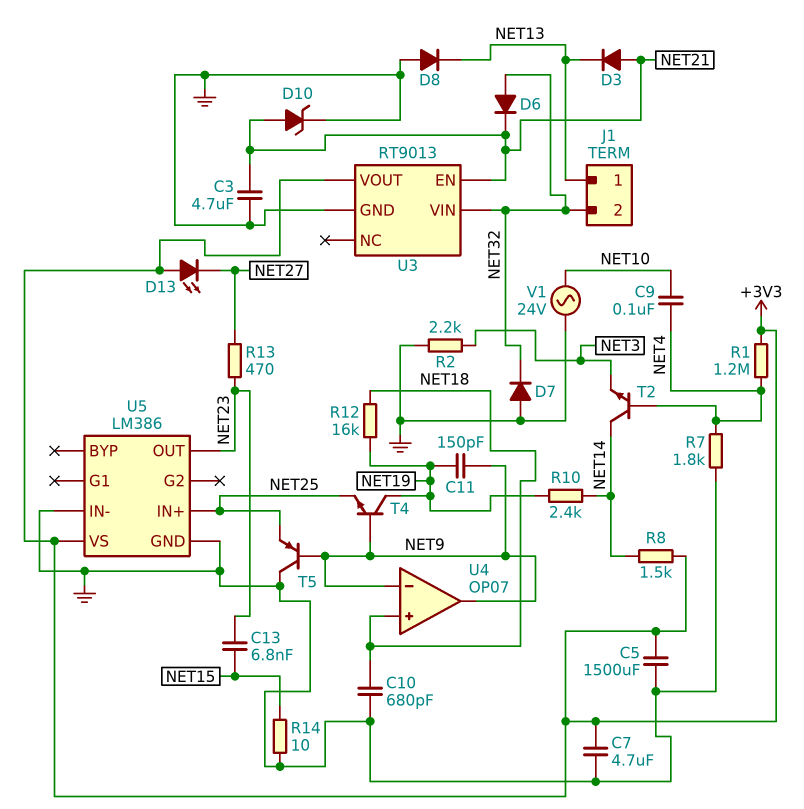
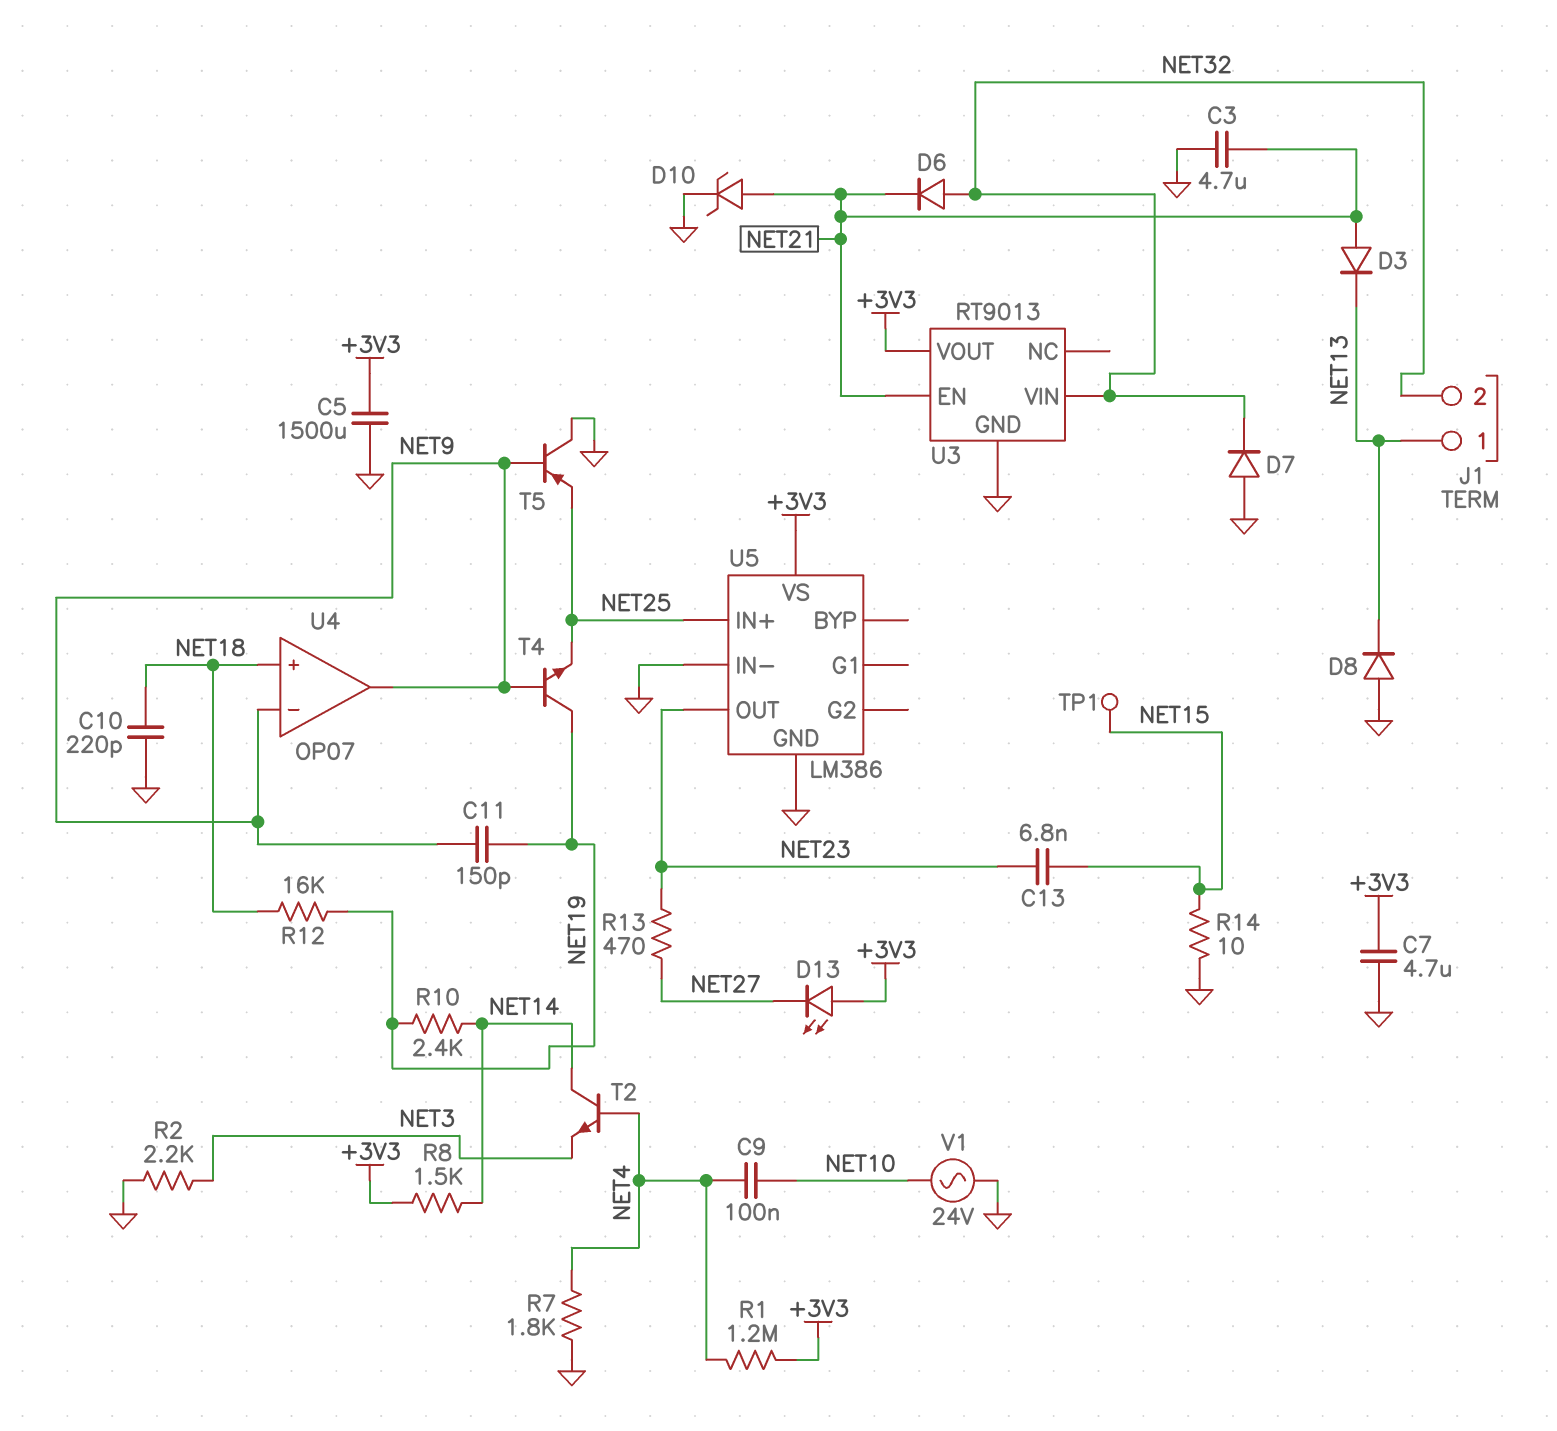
C10: 680pF (GND, NET18) -> 220pF (GND, NET18)
TP1: none -> test point (NET15)

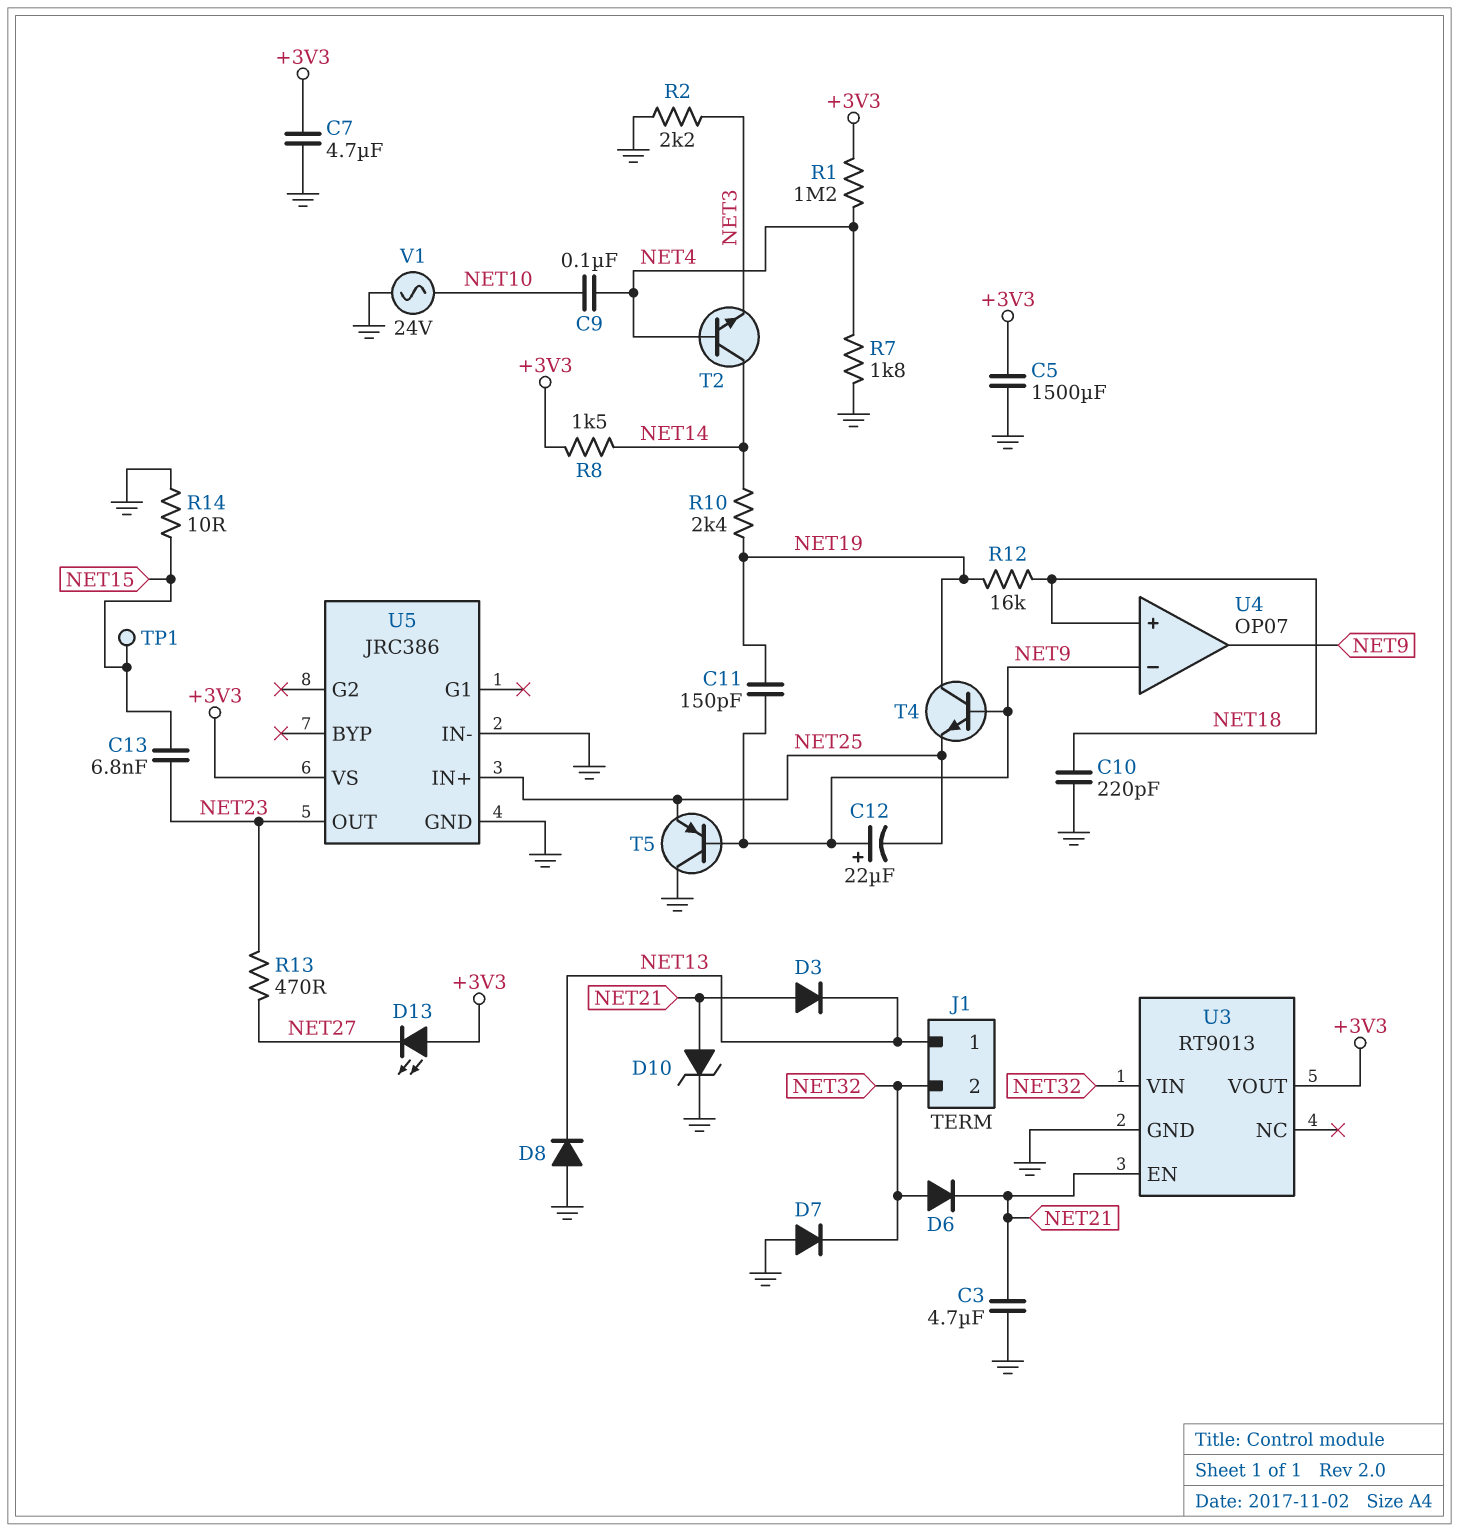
C12: none -> 22uF (plus NET9, minus NET25)
U5: LM386 -> JRC386

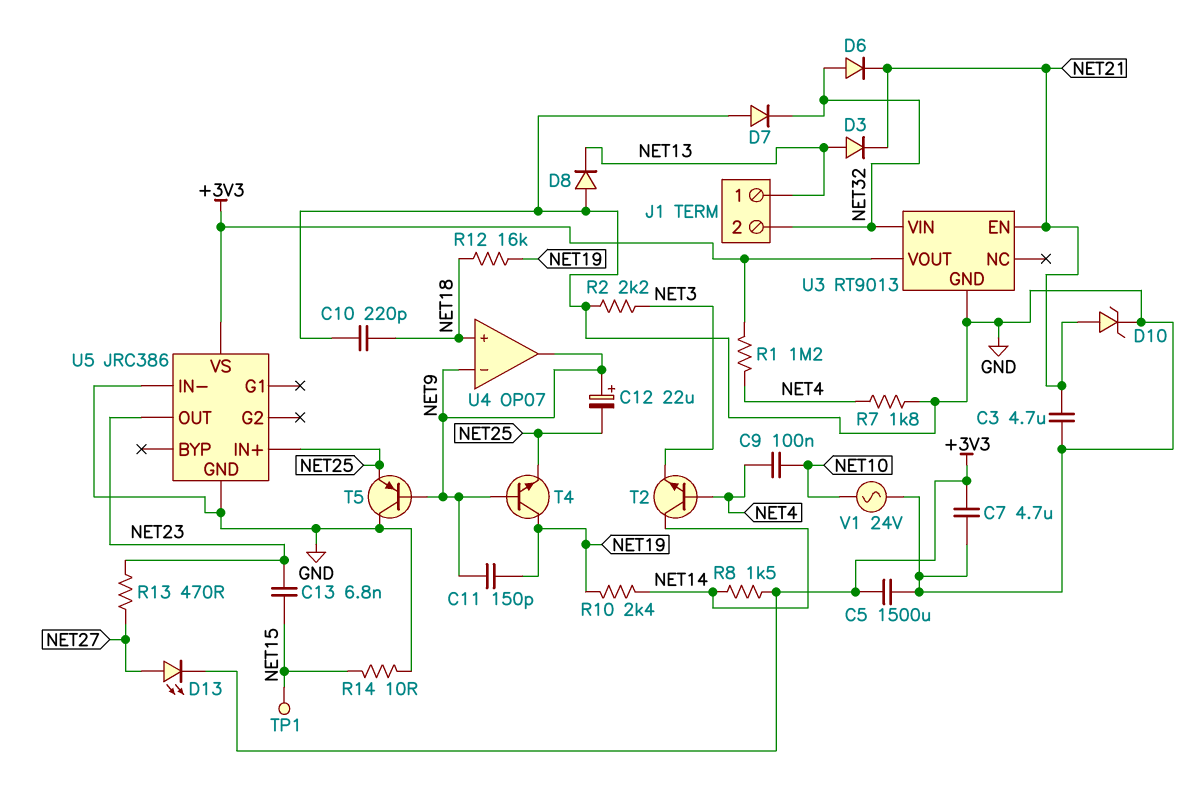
D3: diode (A NET21, K NET13) -> diode (A NET13, K NET21)
D13: LED (A +3V3, K NET27) -> LED (A NET27, K +3V3)

